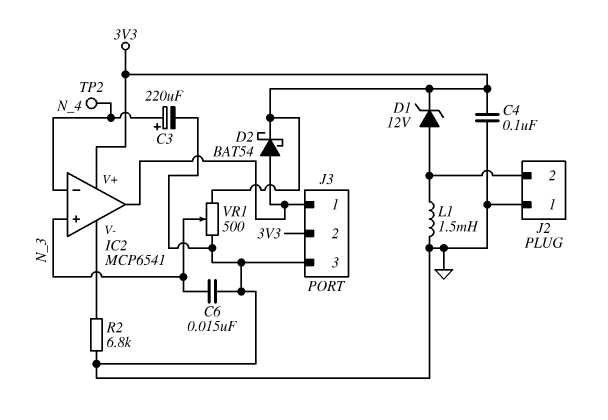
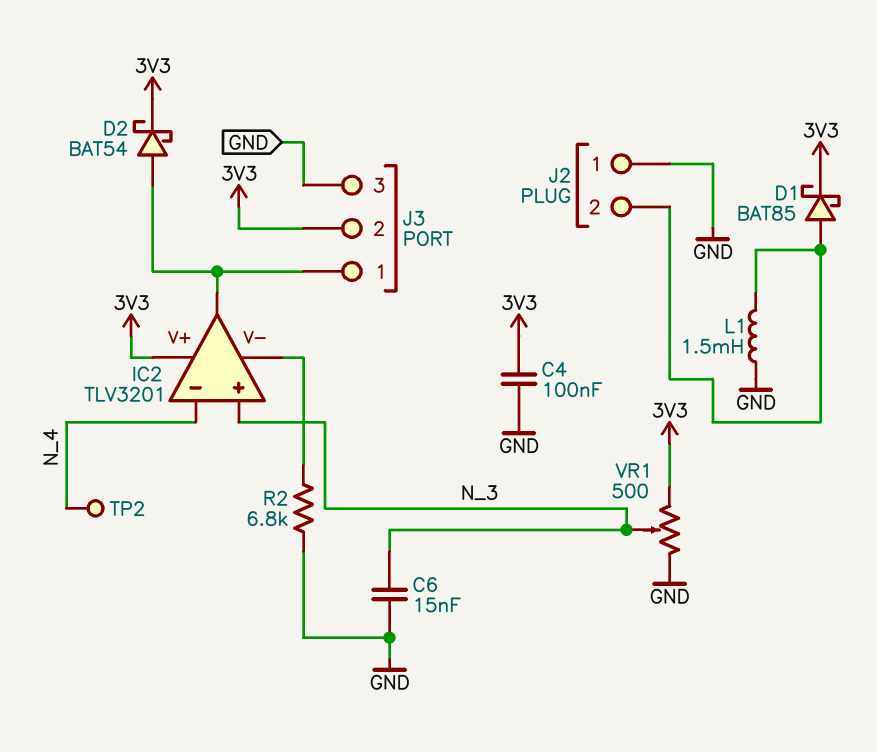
C3: 220uF (plus N_4, minus GND) -> none
D1: zener 12V (A J2/2, K 3V3) -> schottky BAT85 (A J2/2, K 3V3)
IC2: MCP6541 -> TLV3201

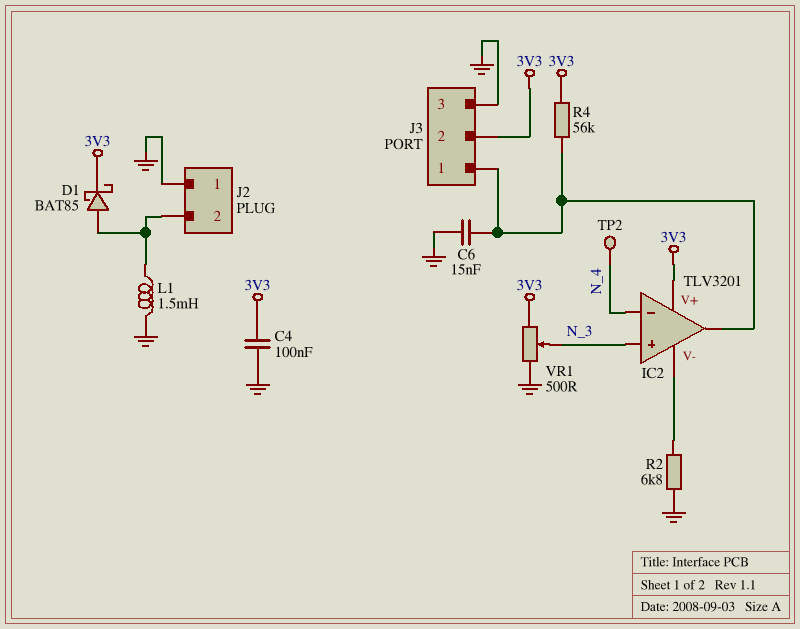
C6: 15nF (GND, N_3) -> 15nF (GND, IC2/out)
D2: schottky BAT54 (A IC2/out, K 3V3) -> none
R4: none -> 56k (3V3, IC2/out)

